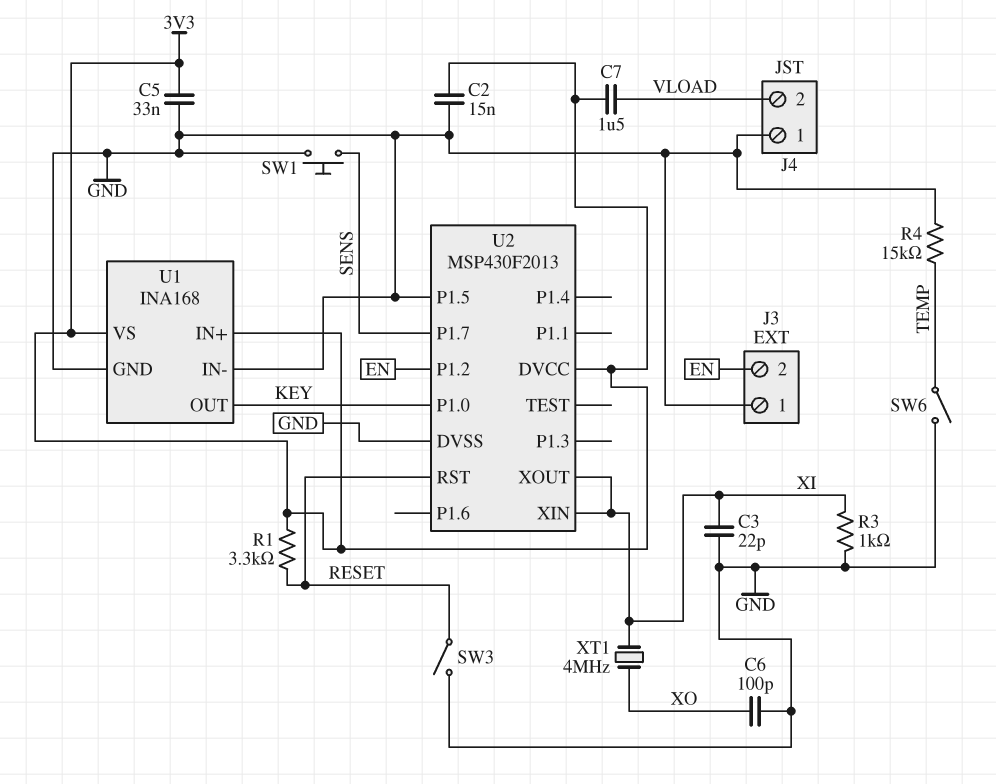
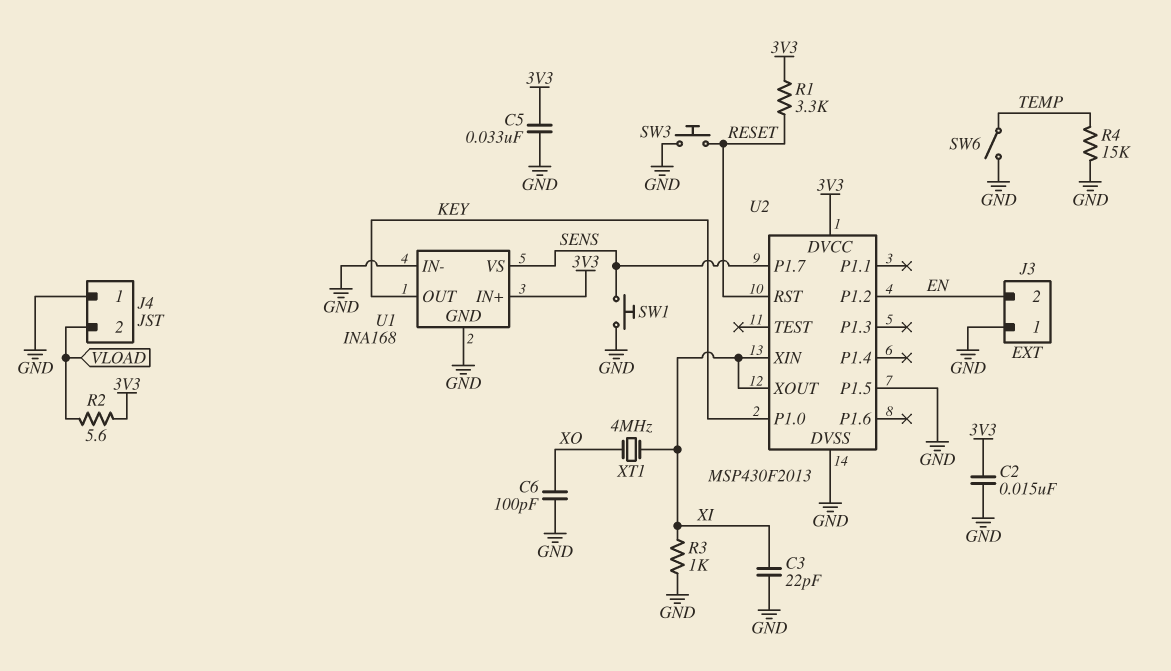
C7: 1.5uF (3V3, VLOAD) -> none
R2: none -> 5.6 (3V3, VLOAD)
SW3: switch (GND, RESET) -> button (GND, RESET)
U1 pin VS: 3V3 -> SENS

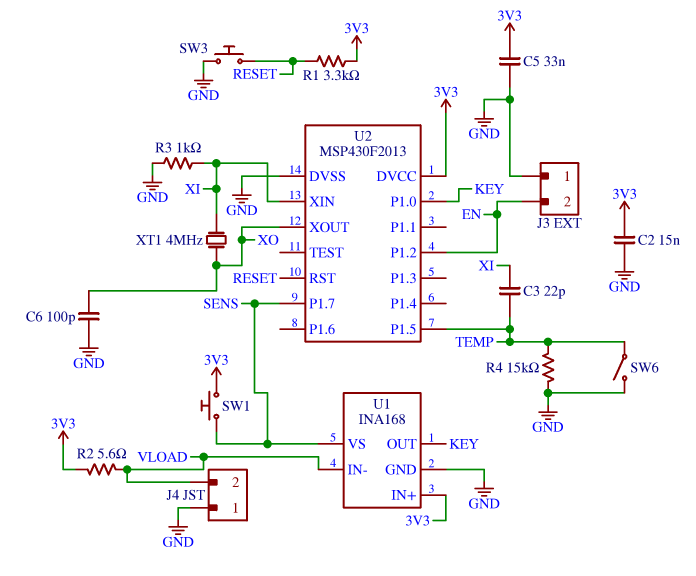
C3: 22pF (GND, XI) -> 22pF (TEMP, XI)
SW1: button (GND, SENS) -> button (3V3, SENS)
U1 pin IN-: GND -> VLOAD
U2 pin P1.5: GND -> TEMP
U2 pin XOUT: XI -> XO

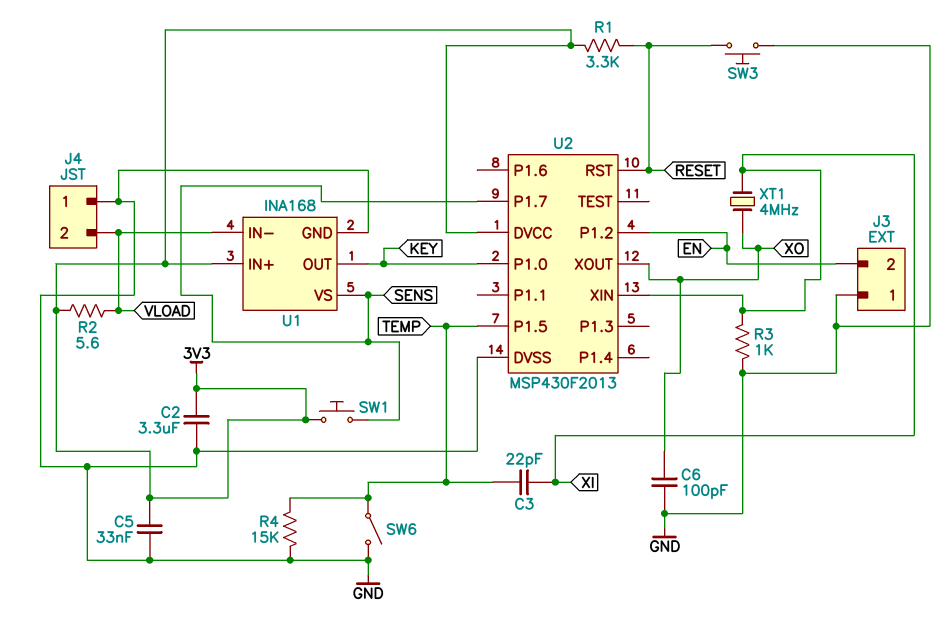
C2: 15nF (3V3, GND) -> 3.3uF (3V3, GND)

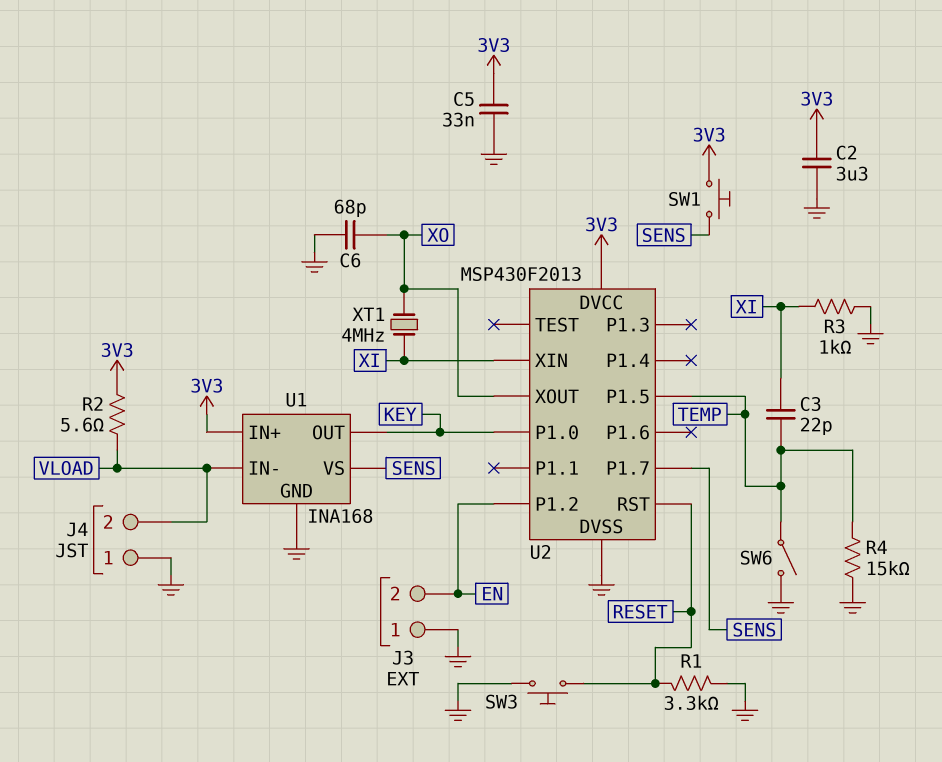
C6: 100pF (GND, XO) -> 68pF (GND, XO)
R1: 3.3k (3V3, RESET) -> 3.3k (GND, RESET)

